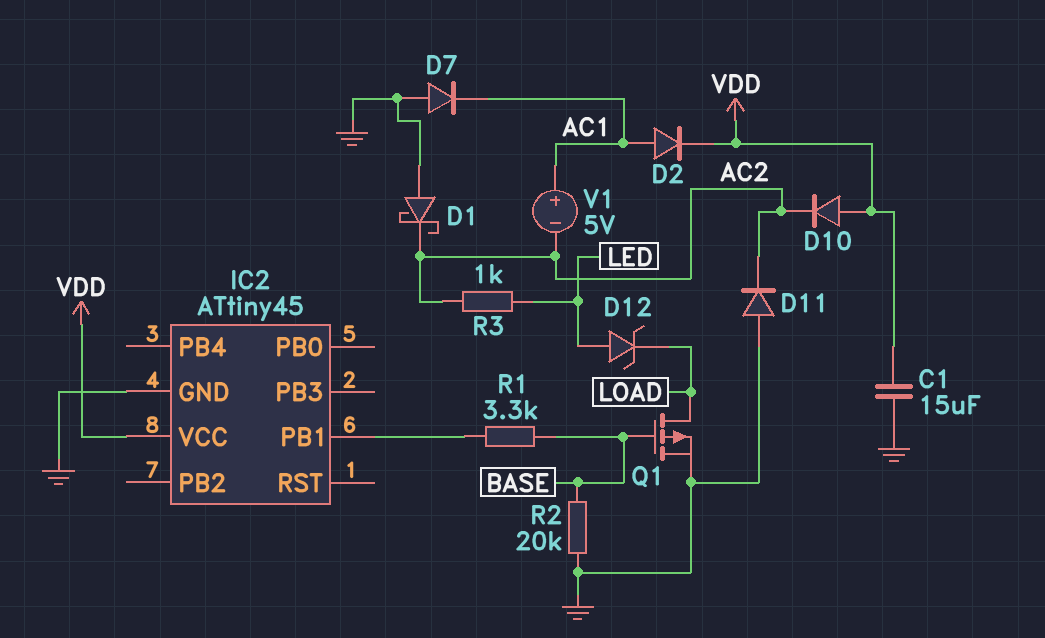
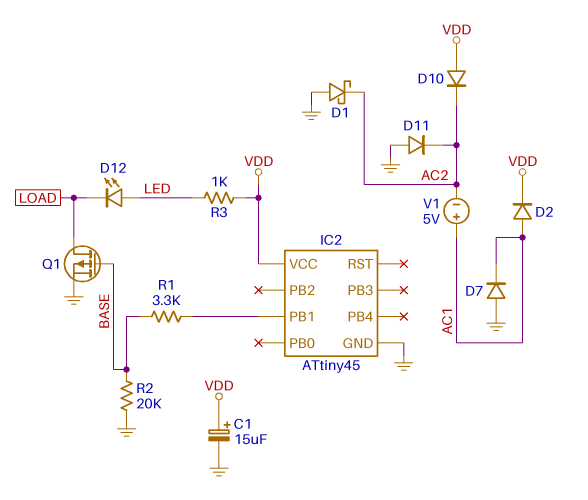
C1: 15uF (GND, VDD) -> 15uF (plus VDD, minus GND)
D12: zener (A LED, K LOAD) -> LED (A LED, K LOAD)
R3: 1k (AC2, LED) -> 1k (LED, VDD)

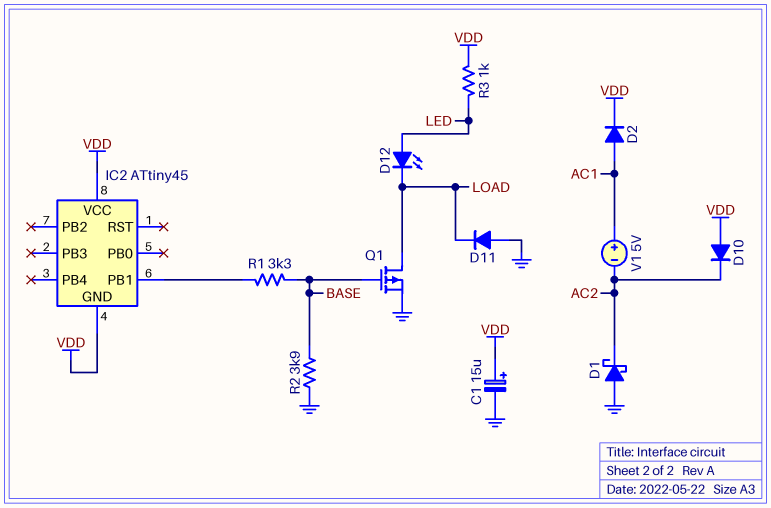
D7: diode (A GND, K AC1) -> none
D11: diode (A GND, K AC2) -> diode (A GND, K LOAD)
IC2 pin GND: GND -> VDD
R2: 20k (BASE, GND) -> 3.9k (BASE, GND)

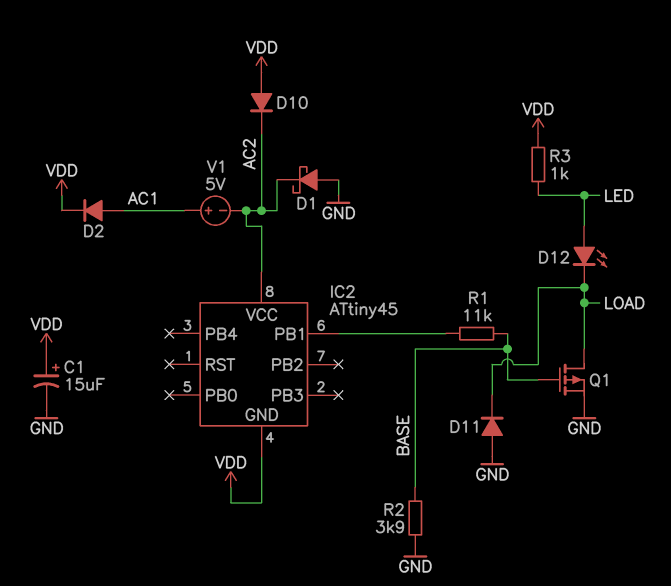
IC2 pin VCC: VDD -> AC2
R1: 3.3k (BASE, IC2/PB1) -> 11k (BASE, IC2/PB1)

